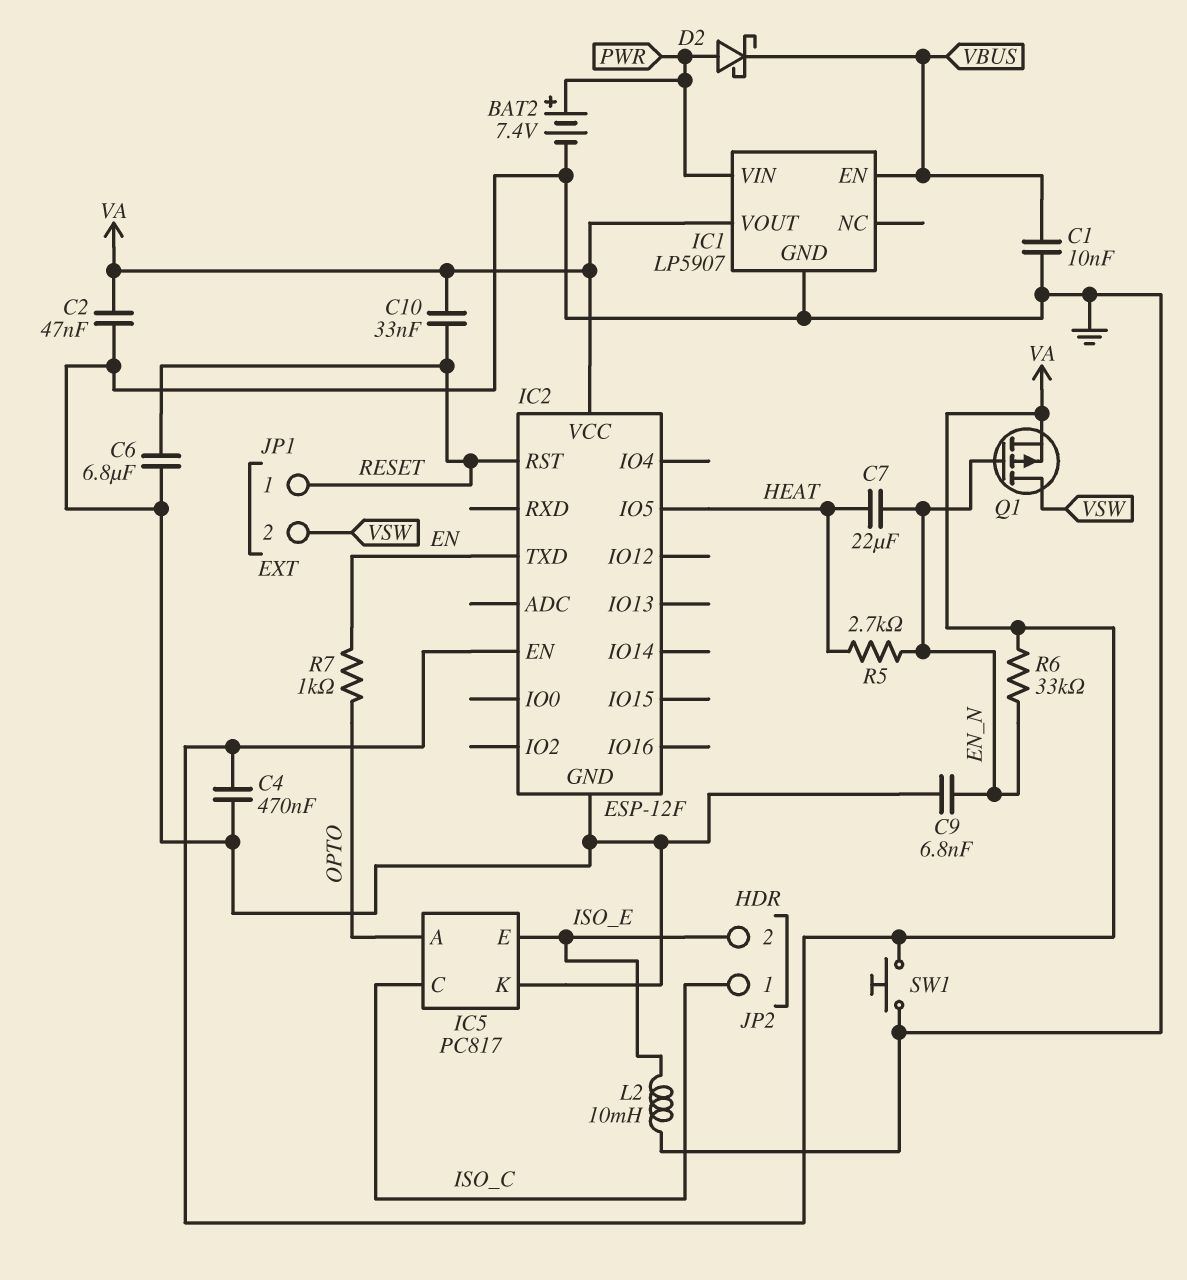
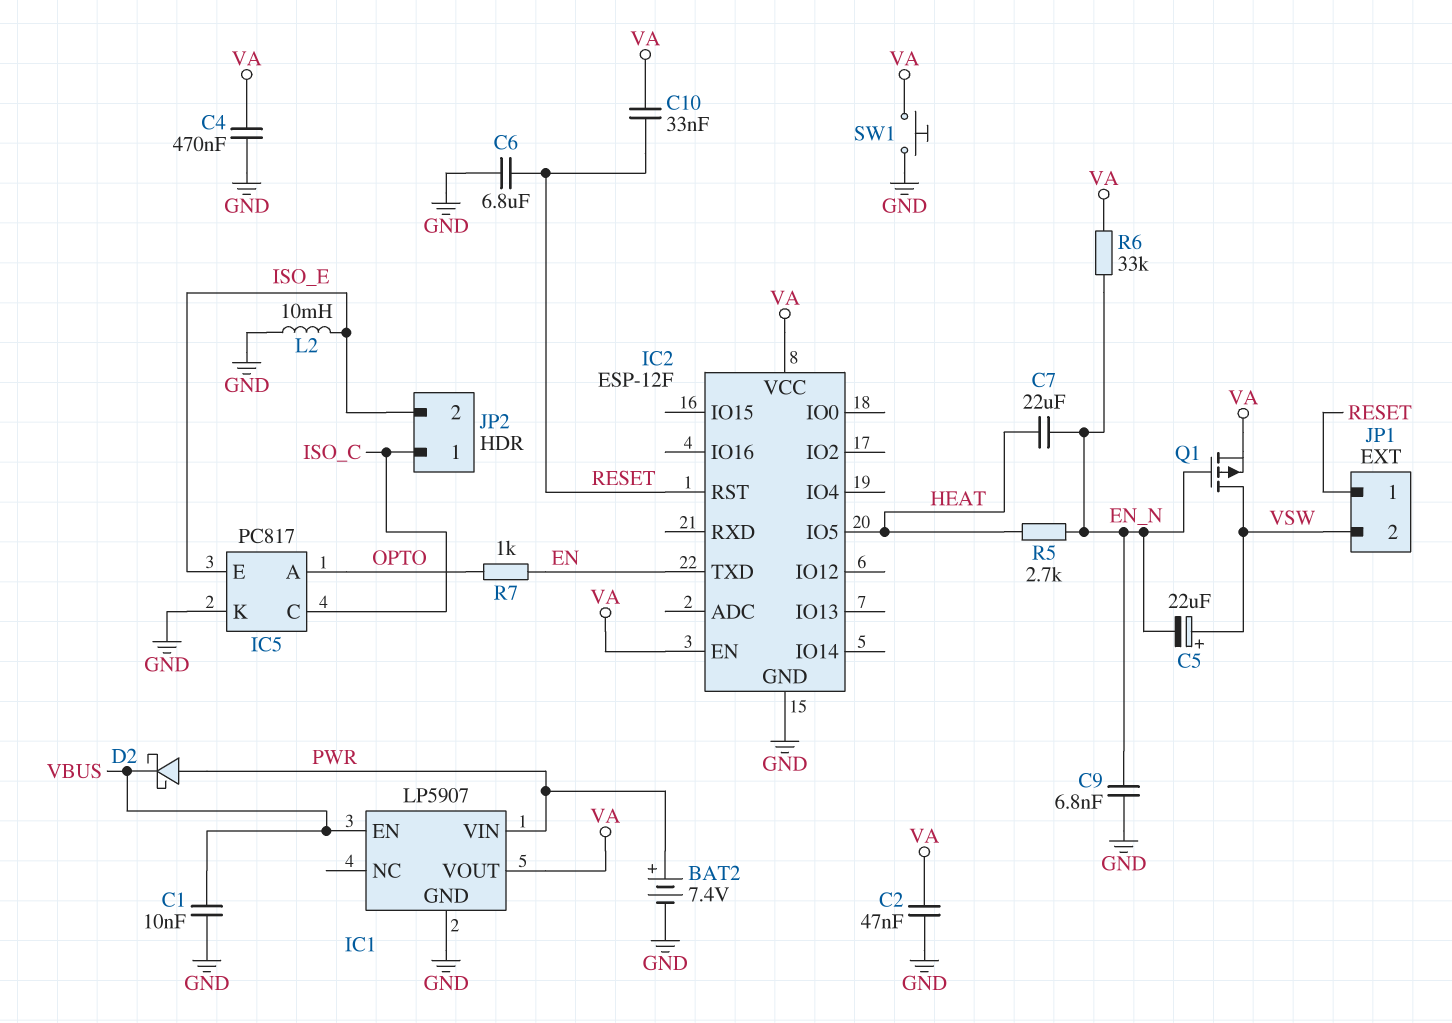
C5: none -> 22uF (plus VSW, minus EN_N)

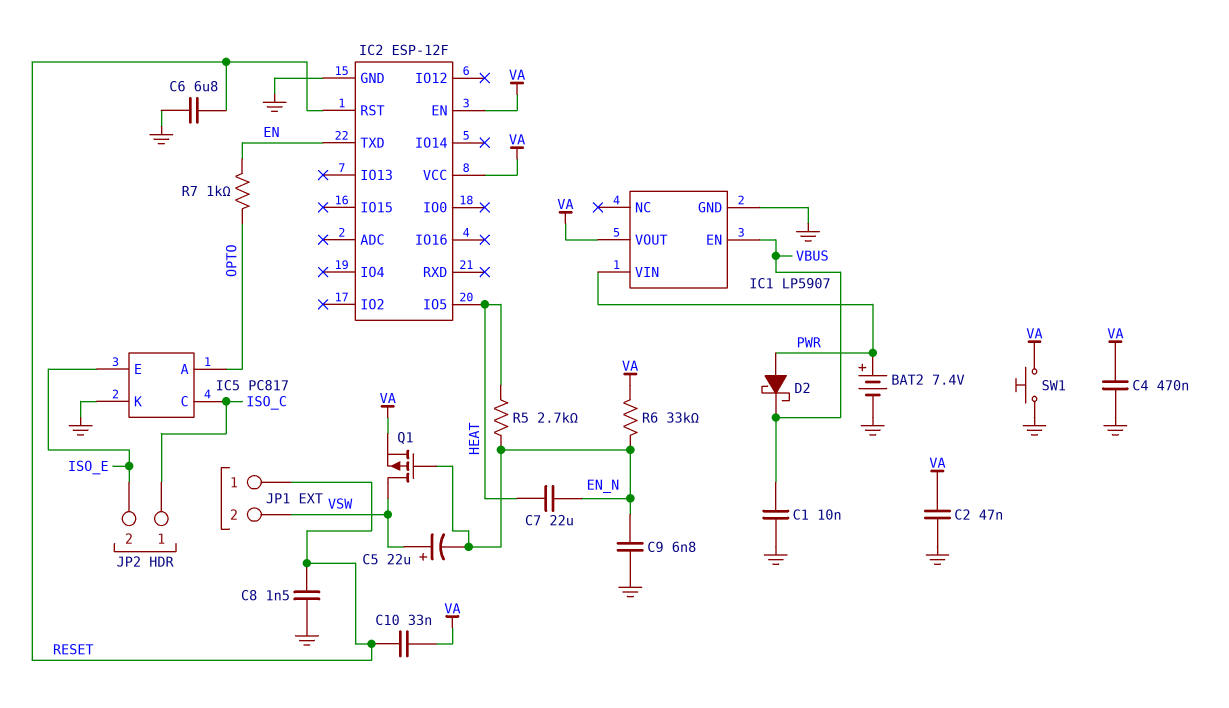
C8: none -> 1.5nF (GND, RESET)
L2: 10mH (GND, ISO_E) -> none

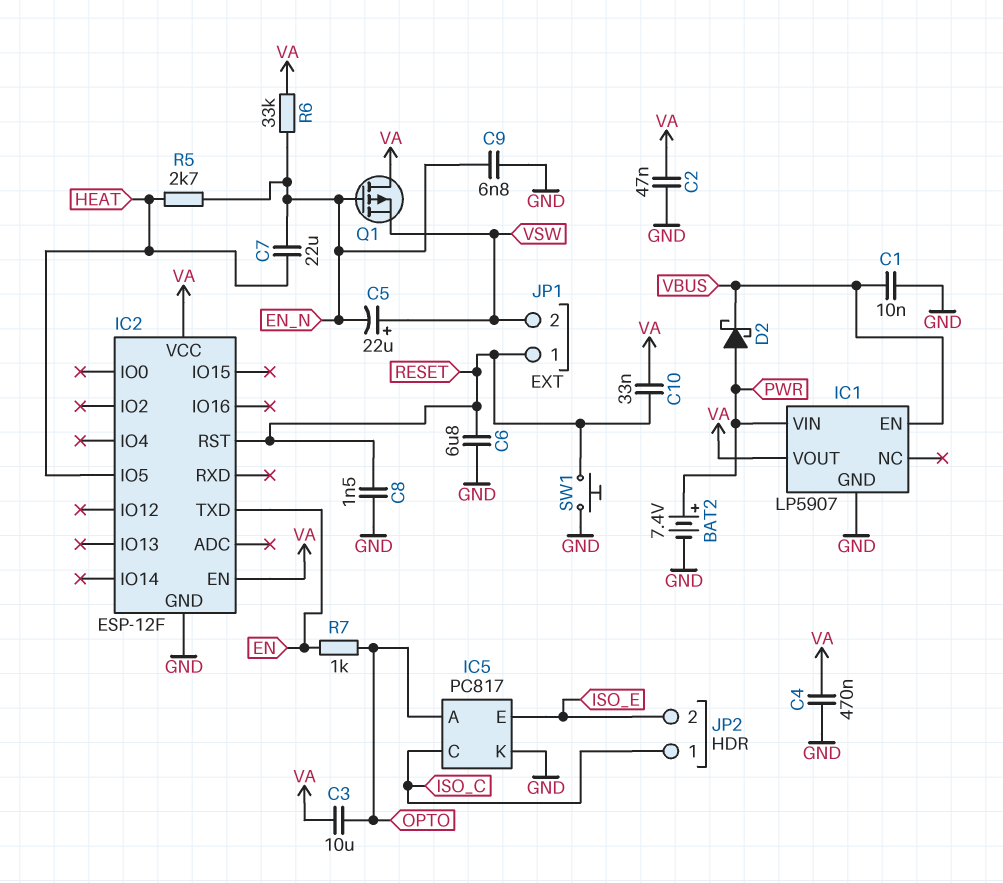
C3: none -> 10uF (OPTO, VA)
Q1: PMOS (G EN_N, D VSW, S VA) -> PMOS (G EN_N, D VA, S VSW)
SW1: button (GND, VA) -> button (GND, RESET)

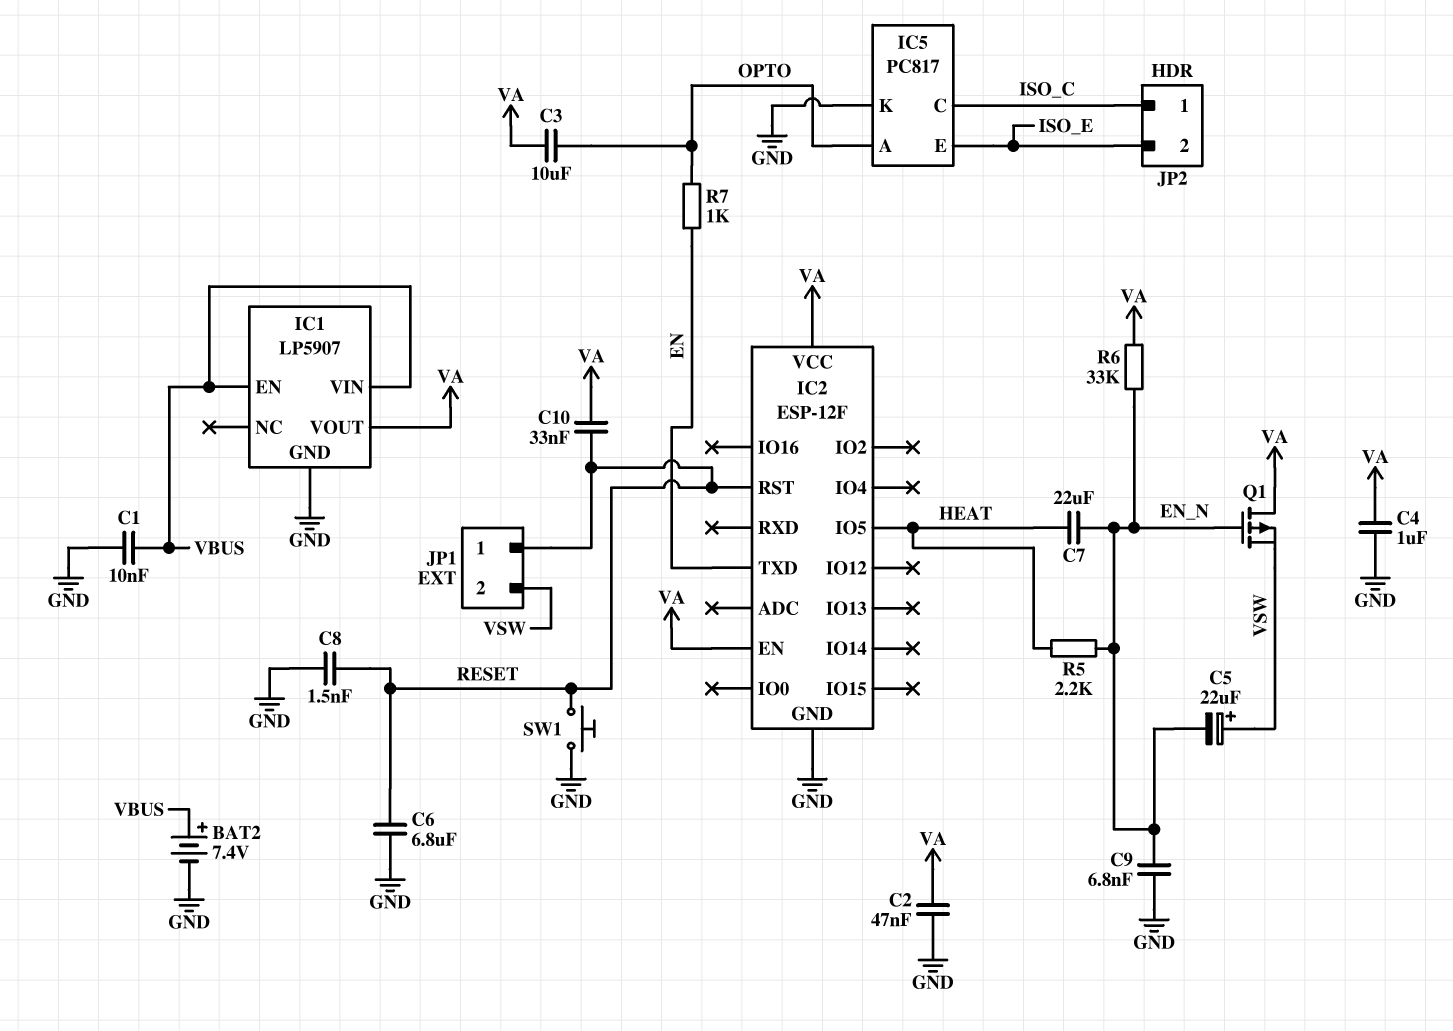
BAT2: 7.4V (plus PWR, minus GND) -> 7.4V (plus VBUS, minus GND)
C4: 470nF (GND, VA) -> 1uF (GND, VA)
D2: schottky (A PWR, K VBUS) -> none
IC1 pin VIN: PWR -> VBUS
R5: 2.7k (EN_N, HEAT) -> 2.2k (EN_N, HEAT)

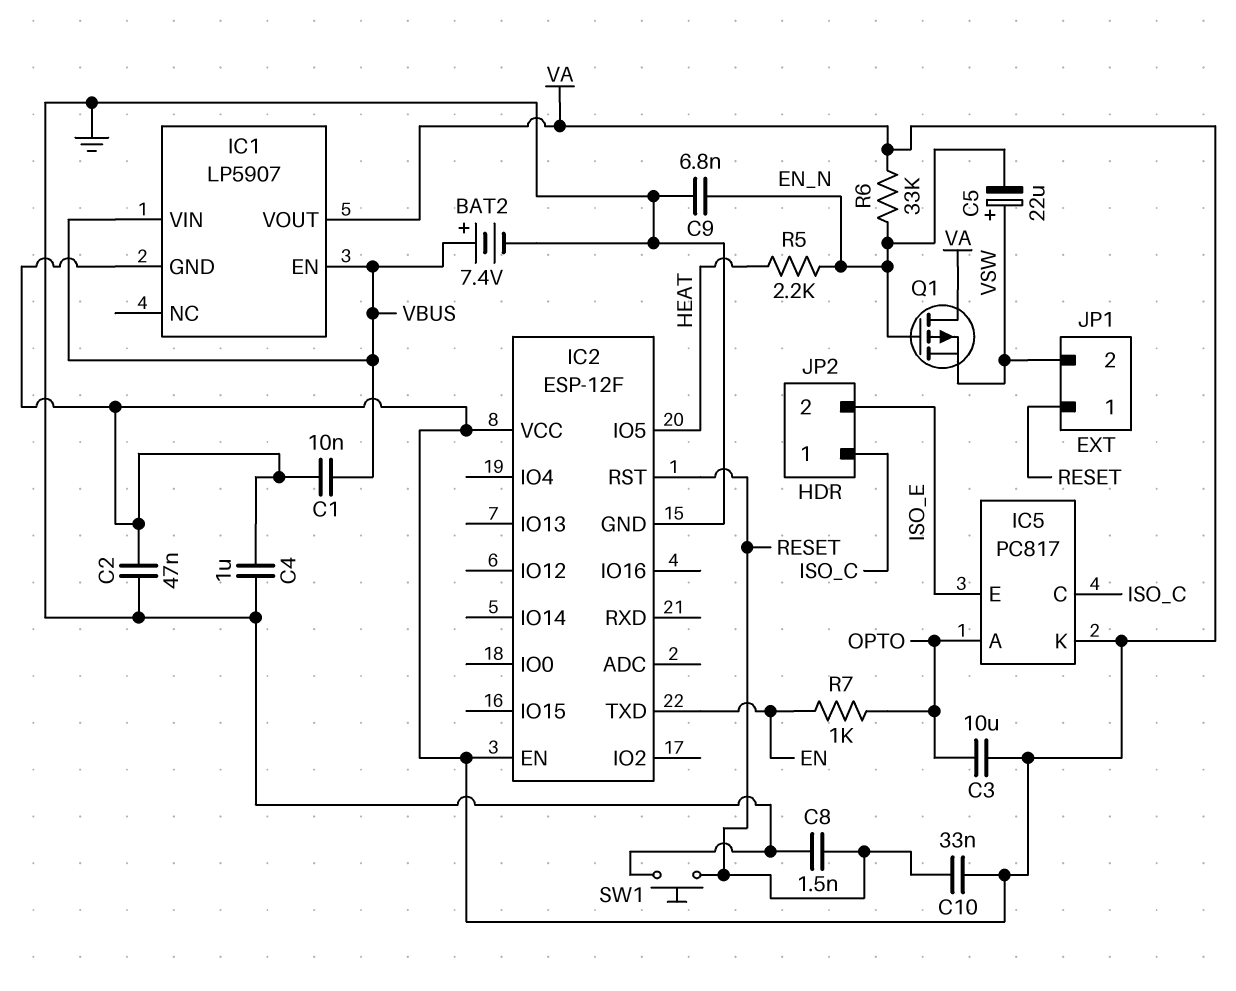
C1: 10nF (GND, VBUS) -> 10nF (VA, VBUS)
C6: 6.8uF (GND, RESET) -> none
C7: 22uF (EN_N, HEAT) -> none
IC1 pin GND: GND -> VA
IC5 pin K: GND -> VA

